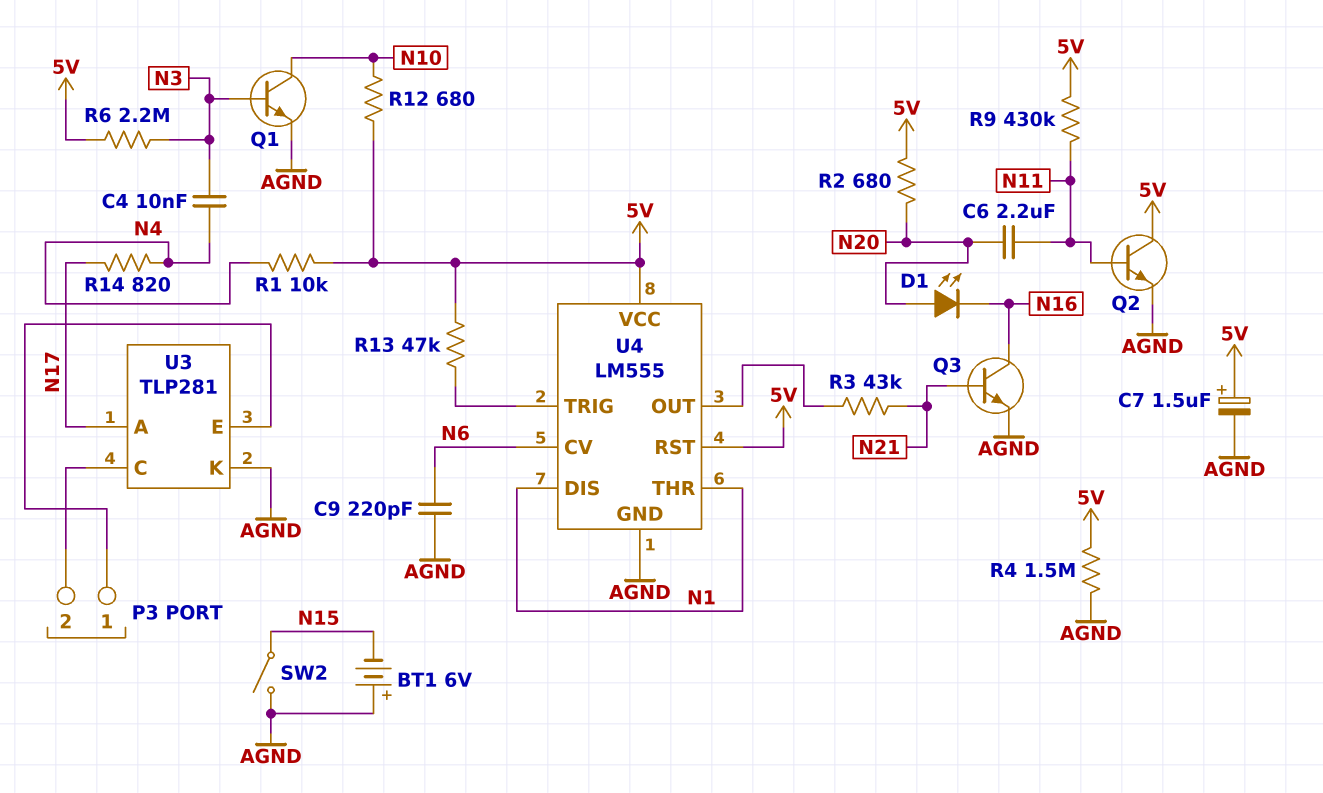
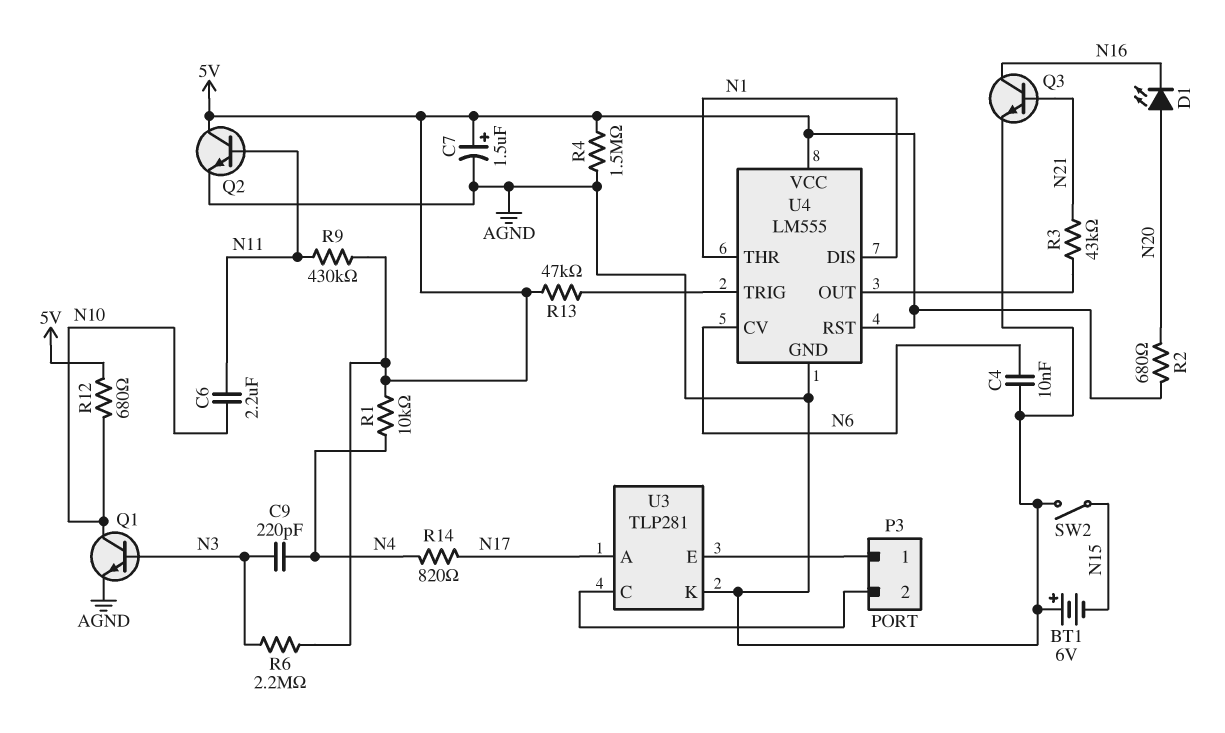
C4: 10nF (N3, N4) -> 10nF (AGND, N6)
C6: 2.2uF (N11, N20) -> 2.2uF (N10, N11)
C9: 220pF (AGND, N6) -> 220pF (N3, N4)

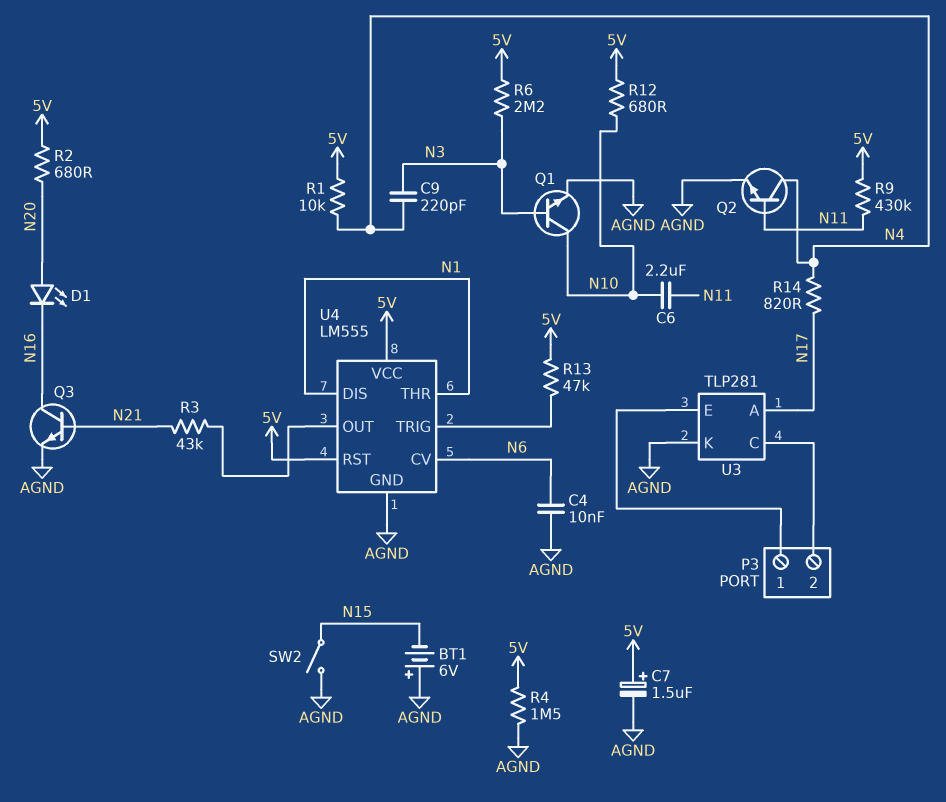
Q2: NPN (B N11, C 5V, E AGND) -> NPN (B N11, C N4, E AGND)

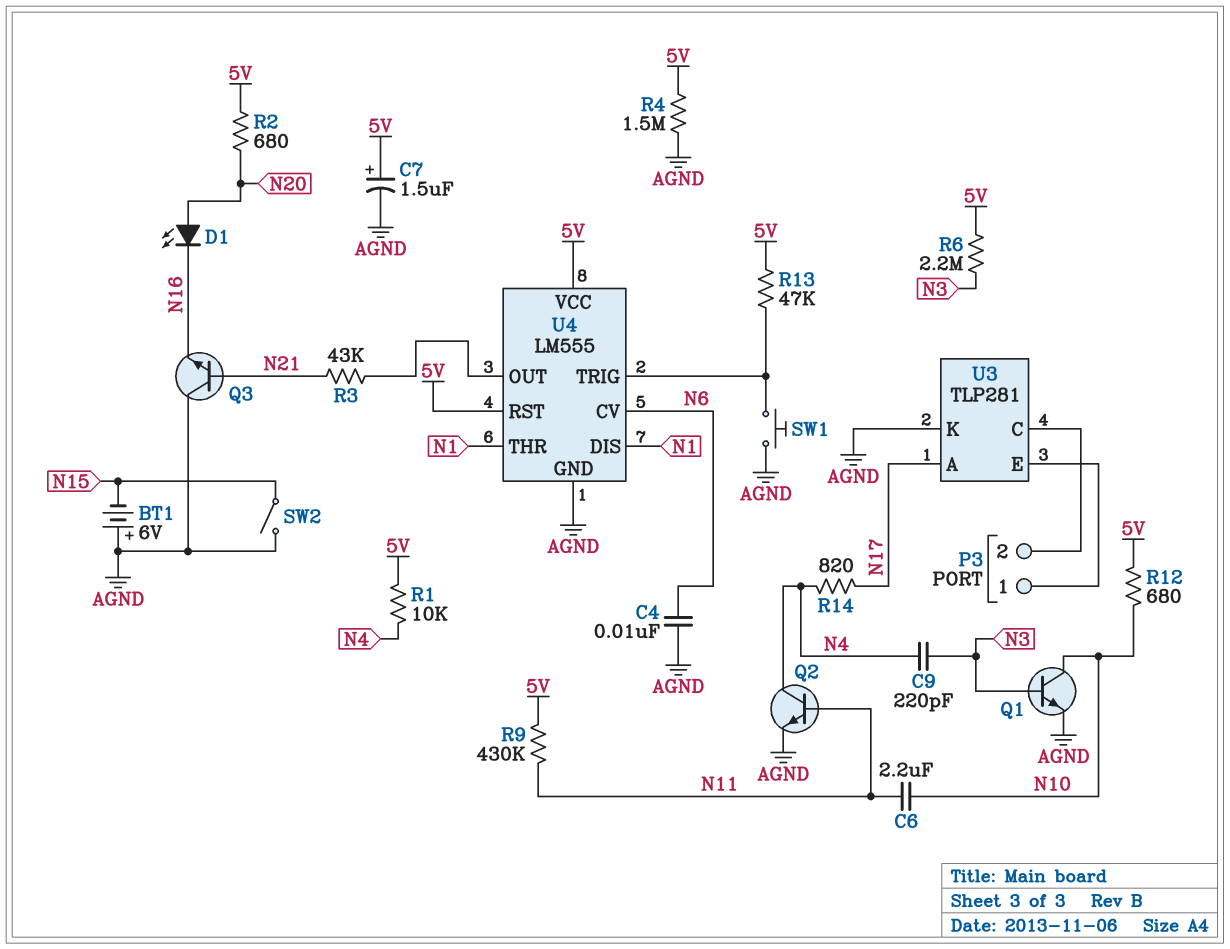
Q3: NPN (B N21, C N16, E AGND) -> NPN (B N21, C AGND, E N16)
SW1: none -> button (AGND, U4/TRIG)

